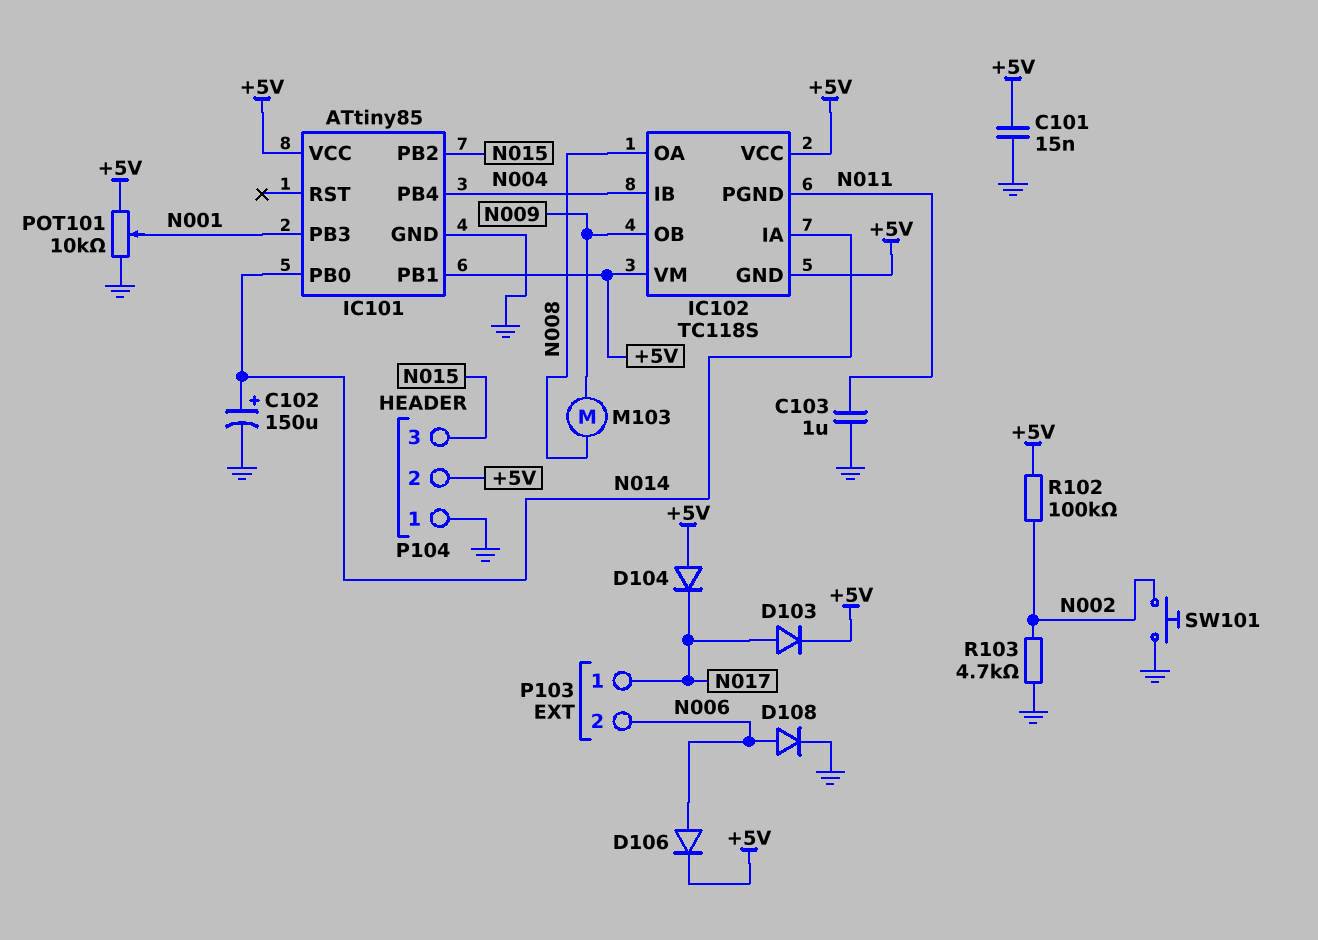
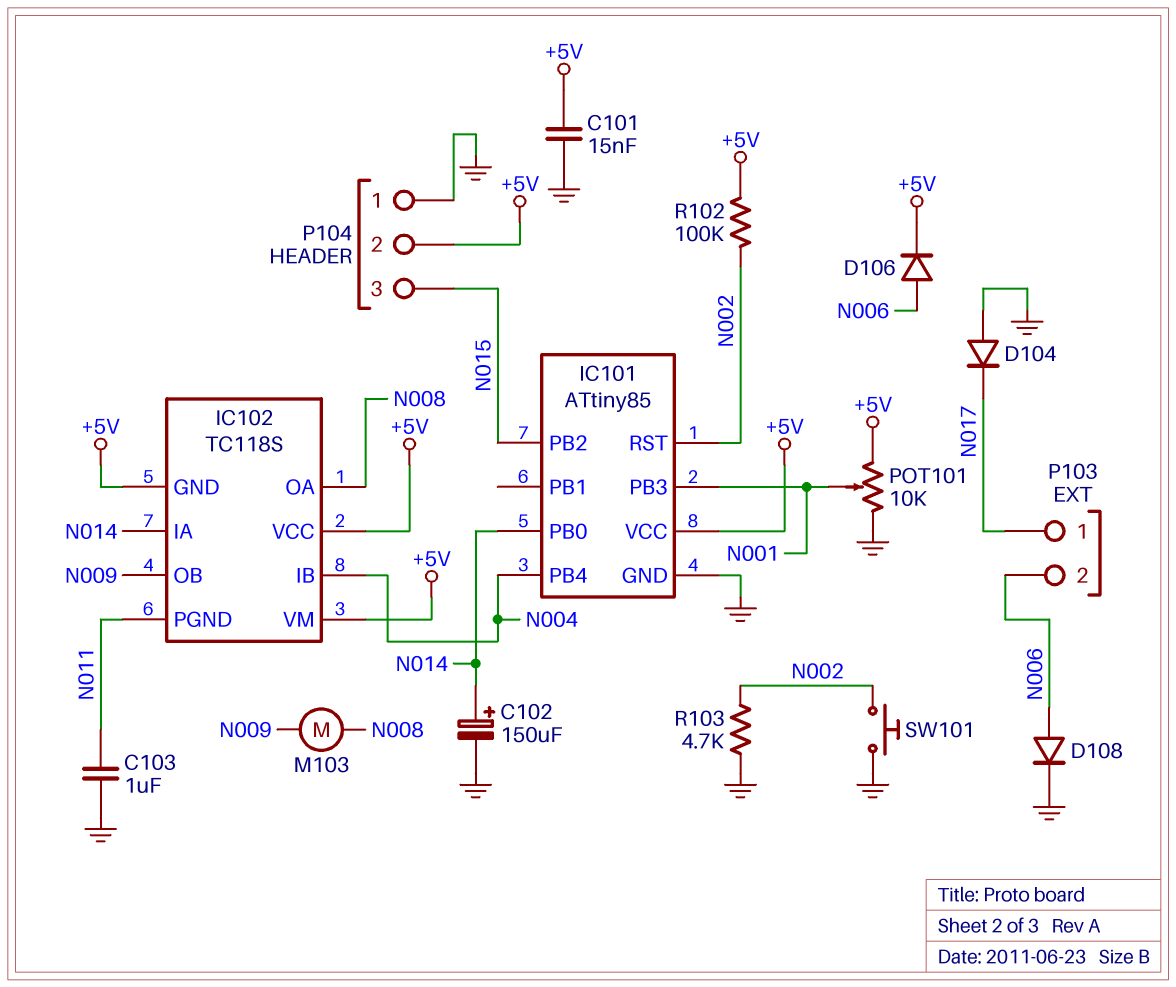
D103: diode (A N017, K +5V) -> none
D104: diode (A +5V, K N017) -> diode (A GND, K N017)
IC101 pin PB1: +5V -> none
IC101 pin RST: none -> N002

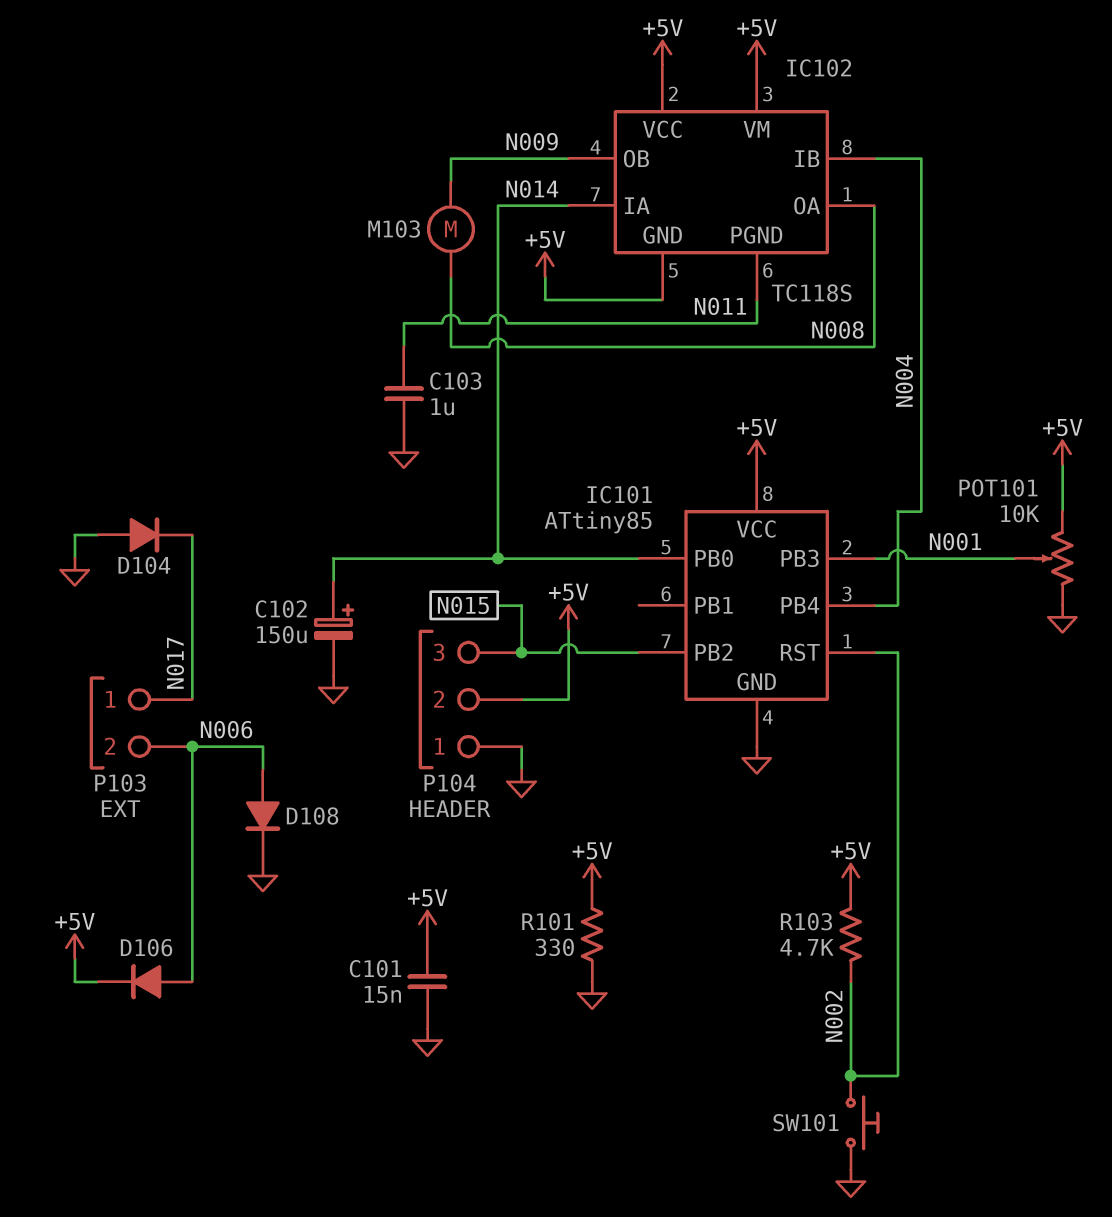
R101: none -> 330 (+5V, GND)
R102: 100k (+5V, N002) -> none
R103: 4.7k (GND, N002) -> 4.7k (+5V, N002)

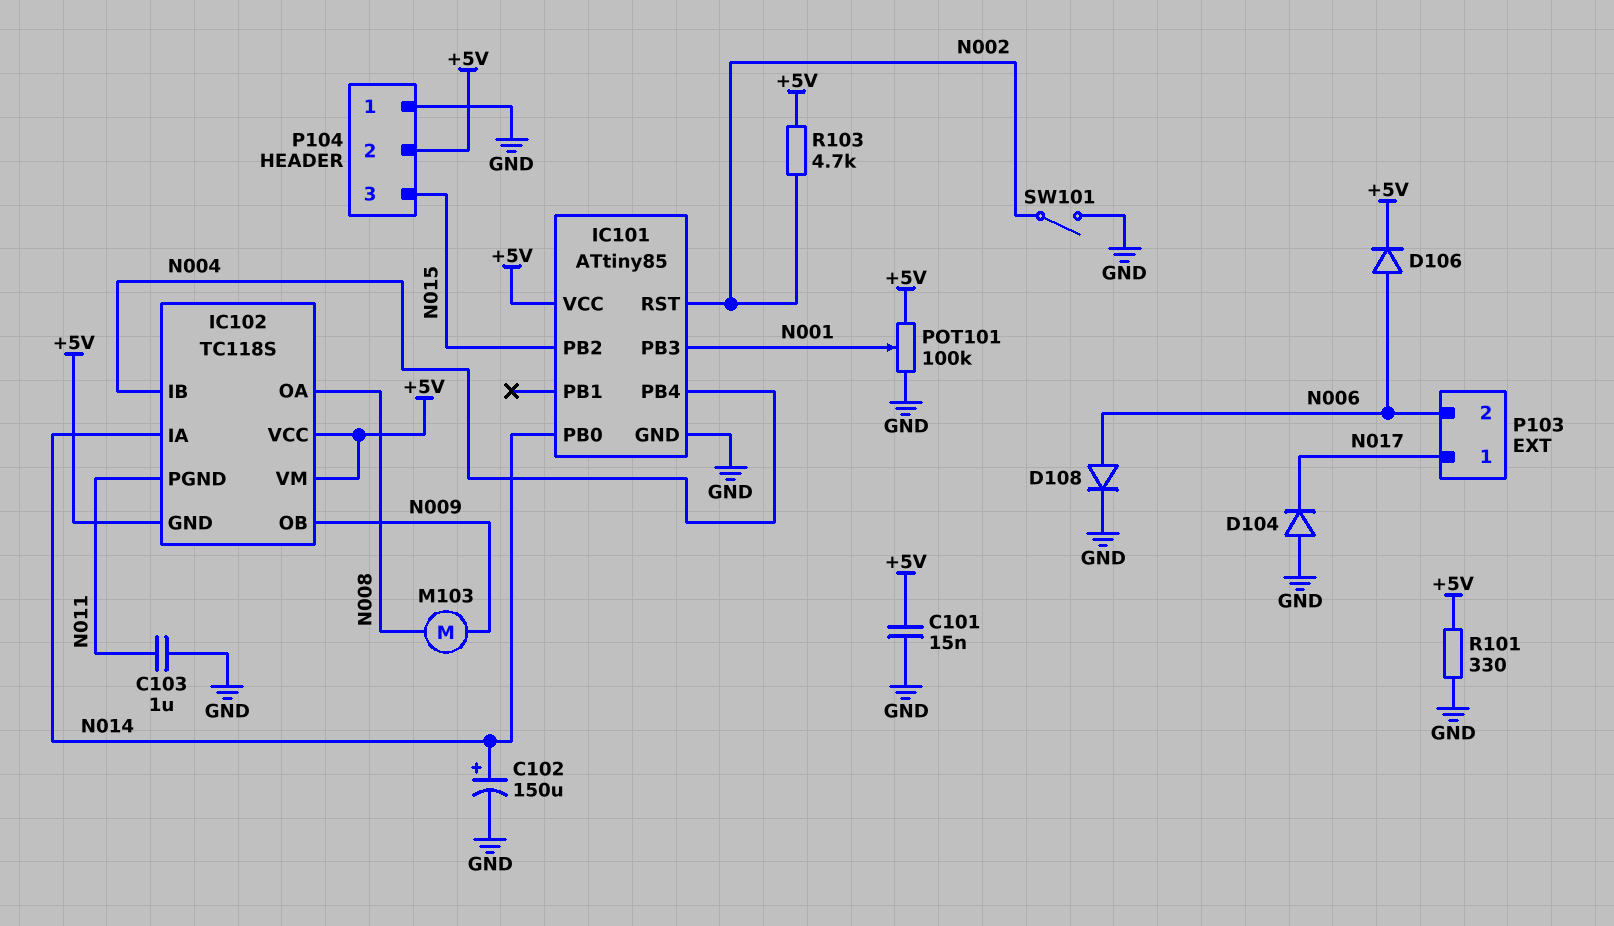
POT101: 10k (+5V, GND, wiper N001) -> 100k (+5V, GND, wiper N001)
SW101: button (GND, N002) -> switch (GND, N002)

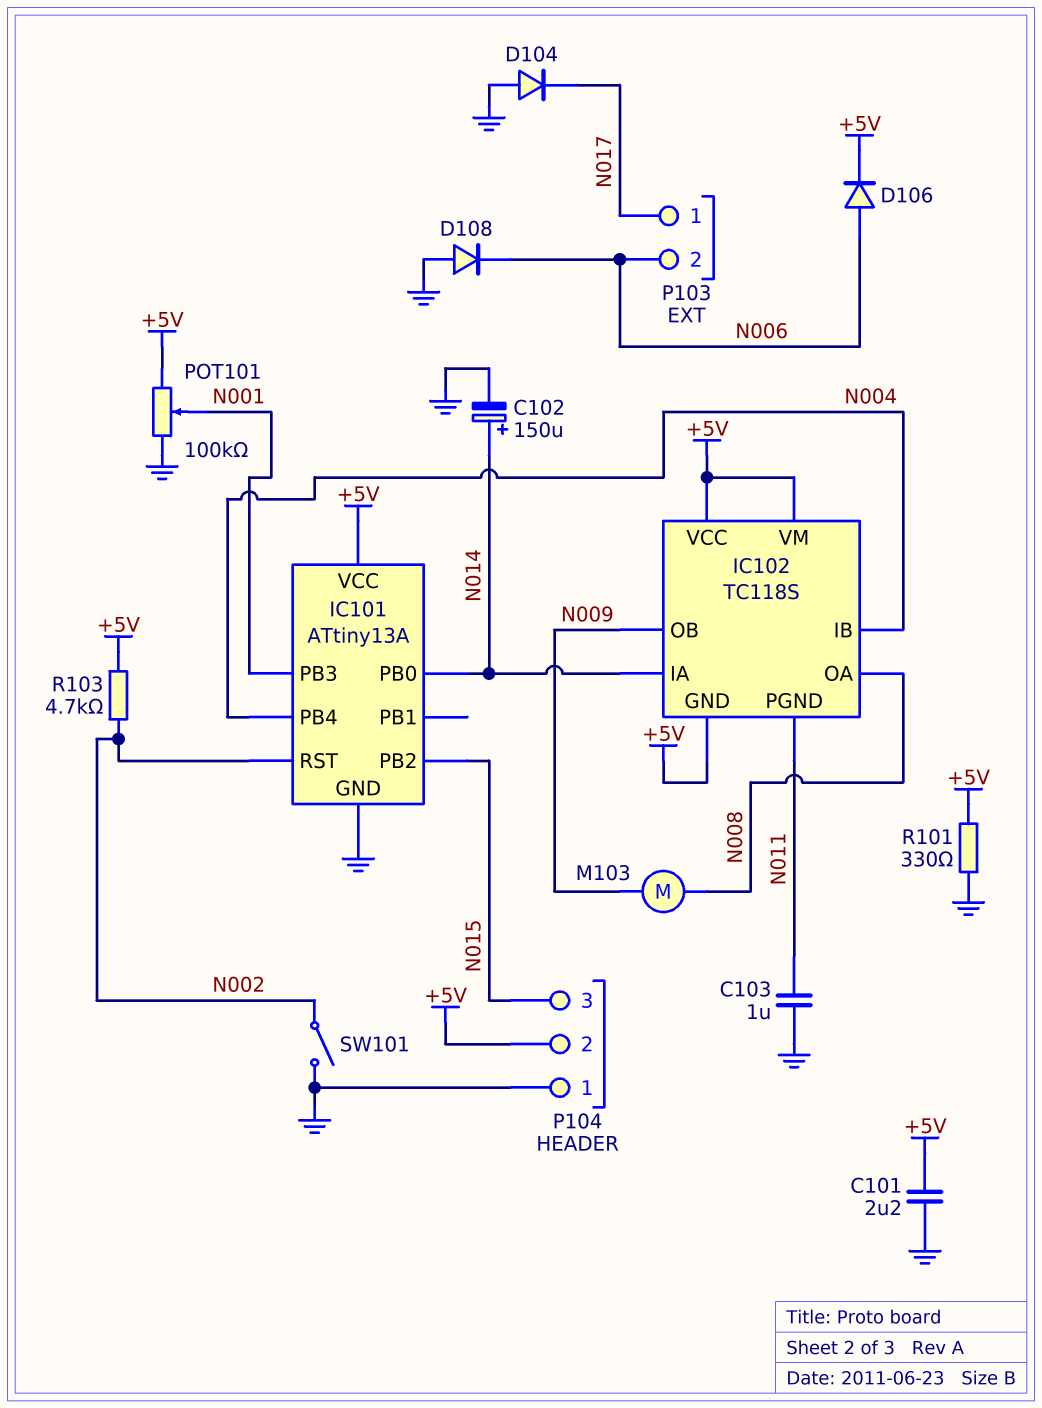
C101: 15nF (+5V, GND) -> 2.2uF (+5V, GND)
D108: diode (A N006, K GND) -> diode (A GND, K N006)
IC101: ATtiny85 -> ATtiny13A

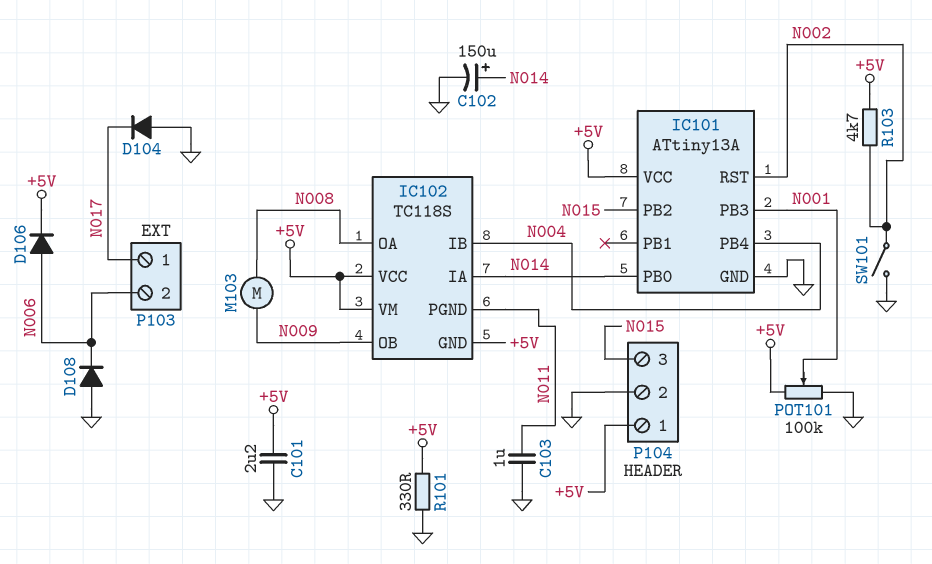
P104 pin 1: GND -> +5V
P104 pin 2: +5V -> GND

